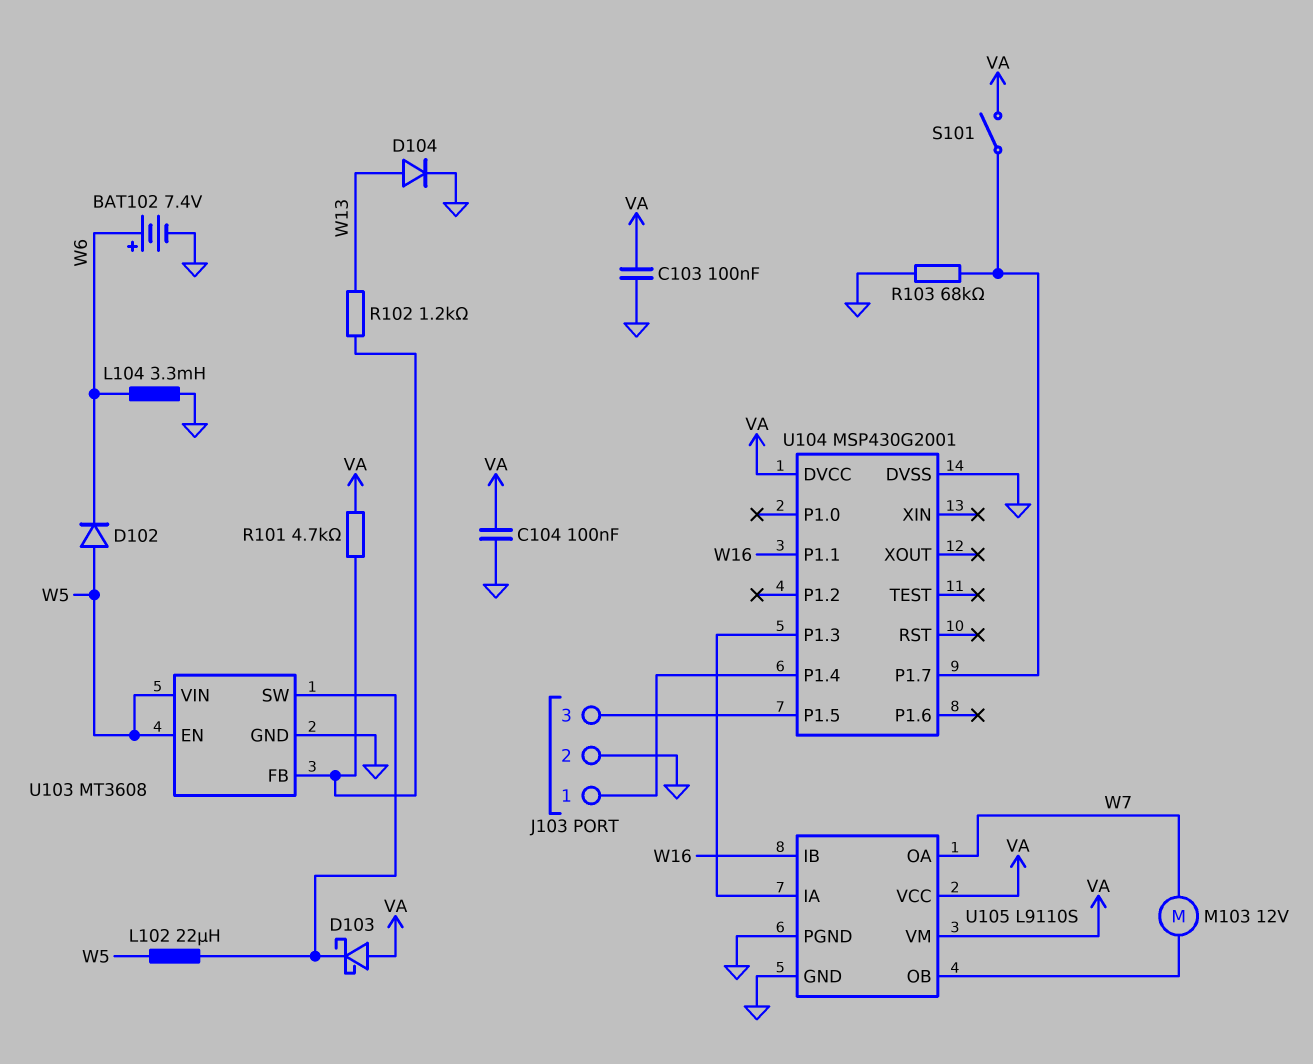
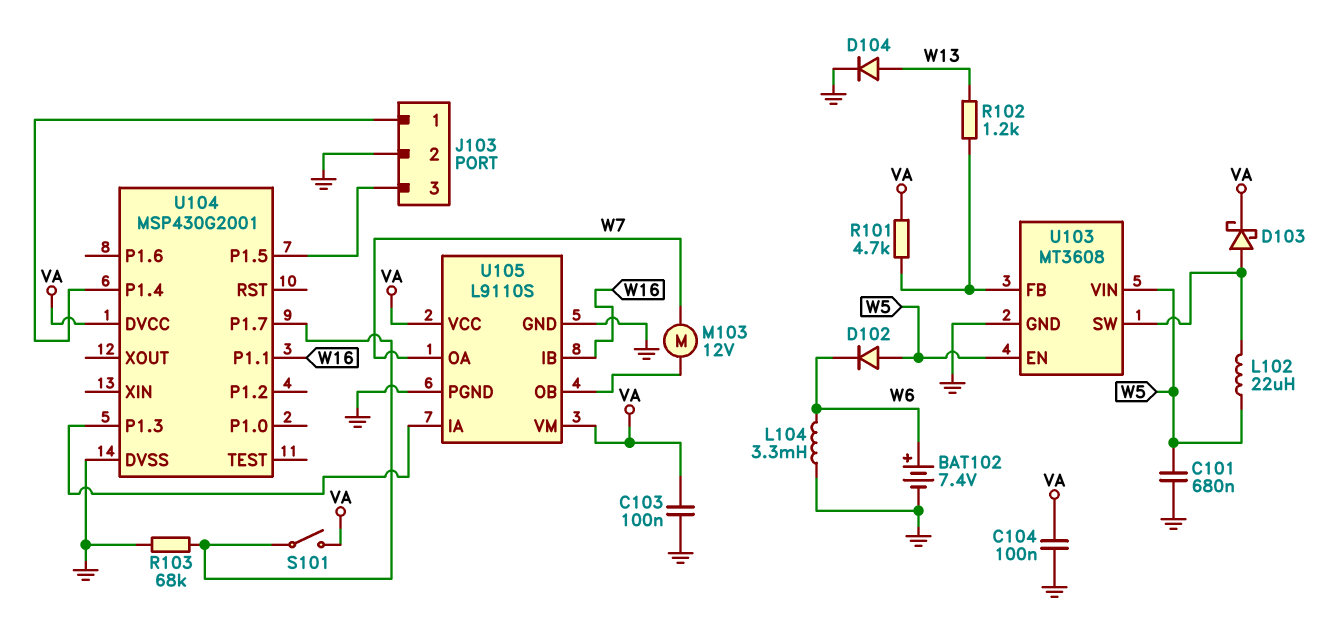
C101: none -> 680nF (GND, W5)
D103: schottky (A VA, K U103/SW) -> schottky (A U103/SW, K VA)

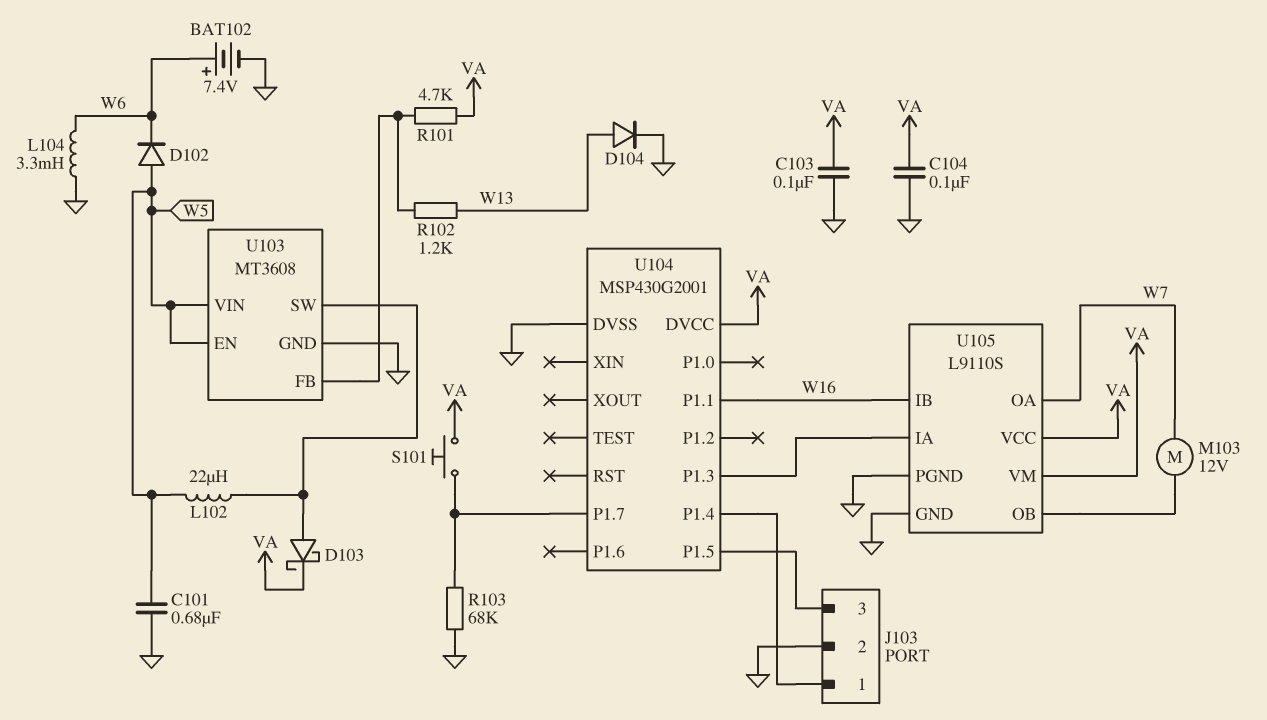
S101: switch (U104/P1.7, VA) -> button (U104/P1.7, VA)

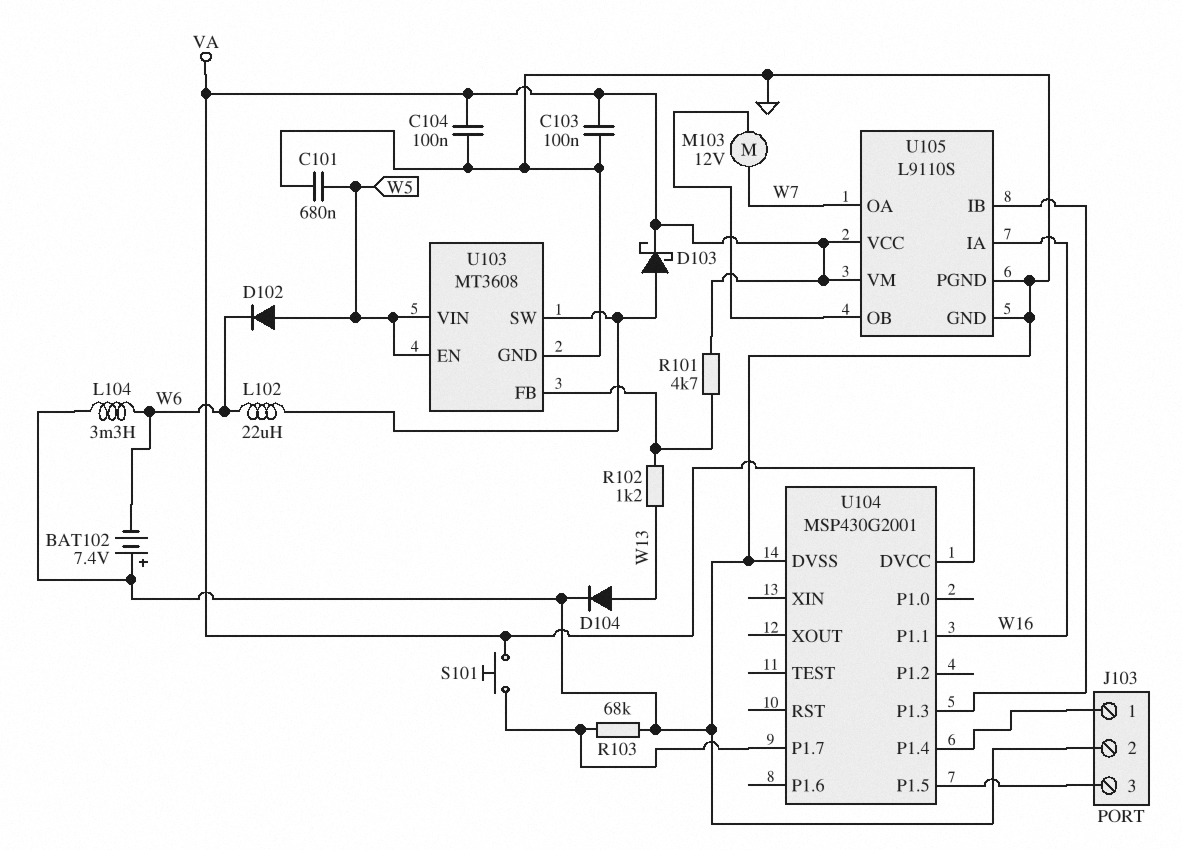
BAT102: 7.4V (plus W6, minus GND) -> 7.4V (plus GND, minus W6)
L102: 22uH (U103/SW, W5) -> 22uH (U103/SW, W6)
U105 pin IA: U104/P1.3 -> W16
U105 pin IB: W16 -> U104/P1.3

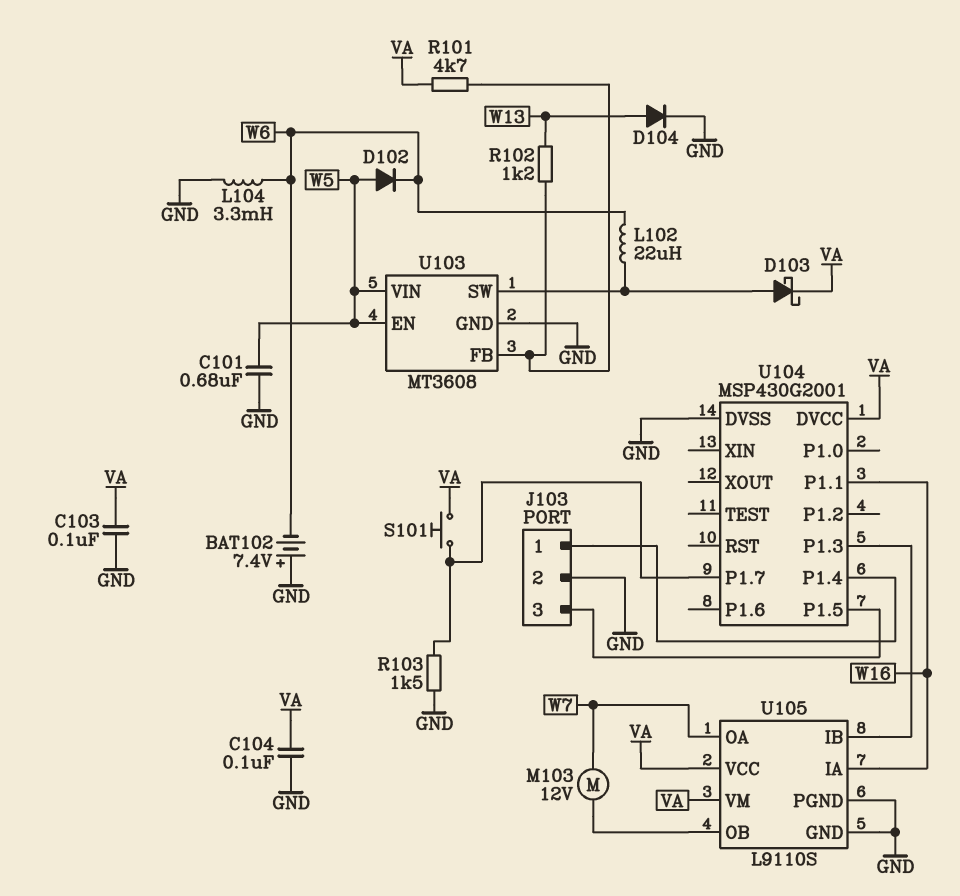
R103: 68k (GND, U104/P1.7) -> 1.5k (GND, U104/P1.7)

